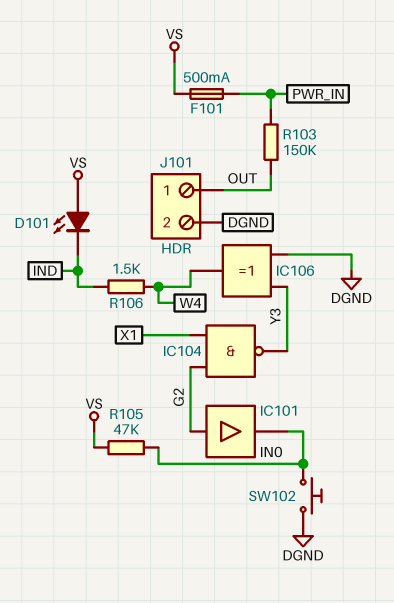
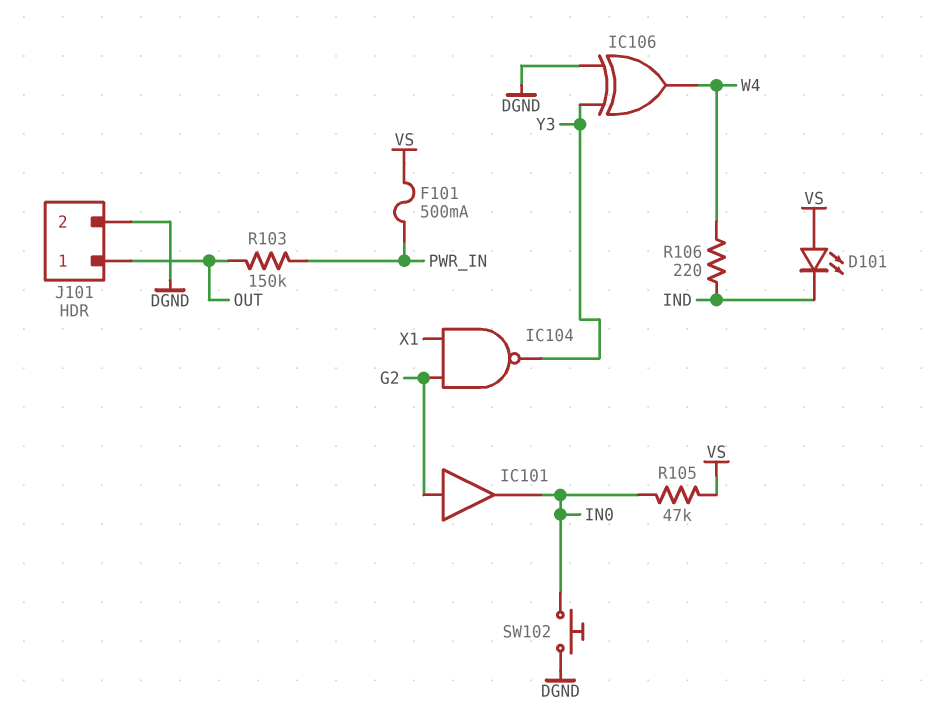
R106: 1.5k (IND, W4) -> 220 (IND, W4)

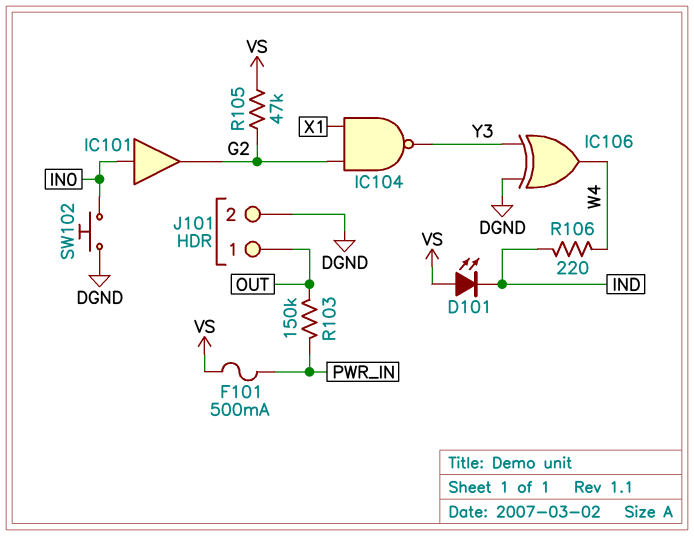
IC101: buffer (in G2, out IN0) -> buffer (in IN0, out G2)
R105: 47k (IN0, VS) -> 47k (G2, VS)

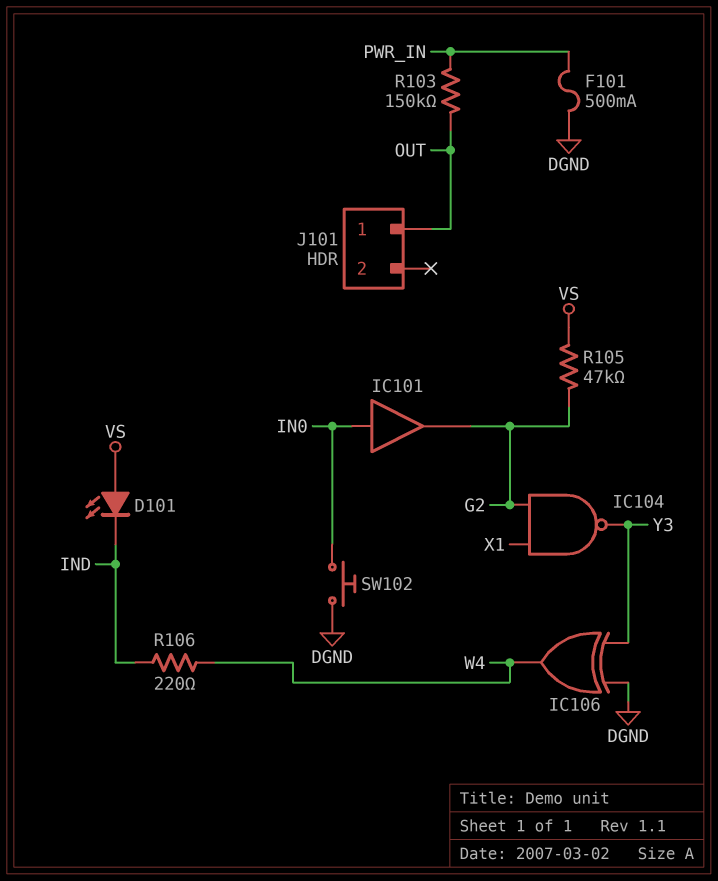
F101: 500mA (PWR_IN, VS) -> 500mA (DGND, PWR_IN)
J101 pin 2: DGND -> none

